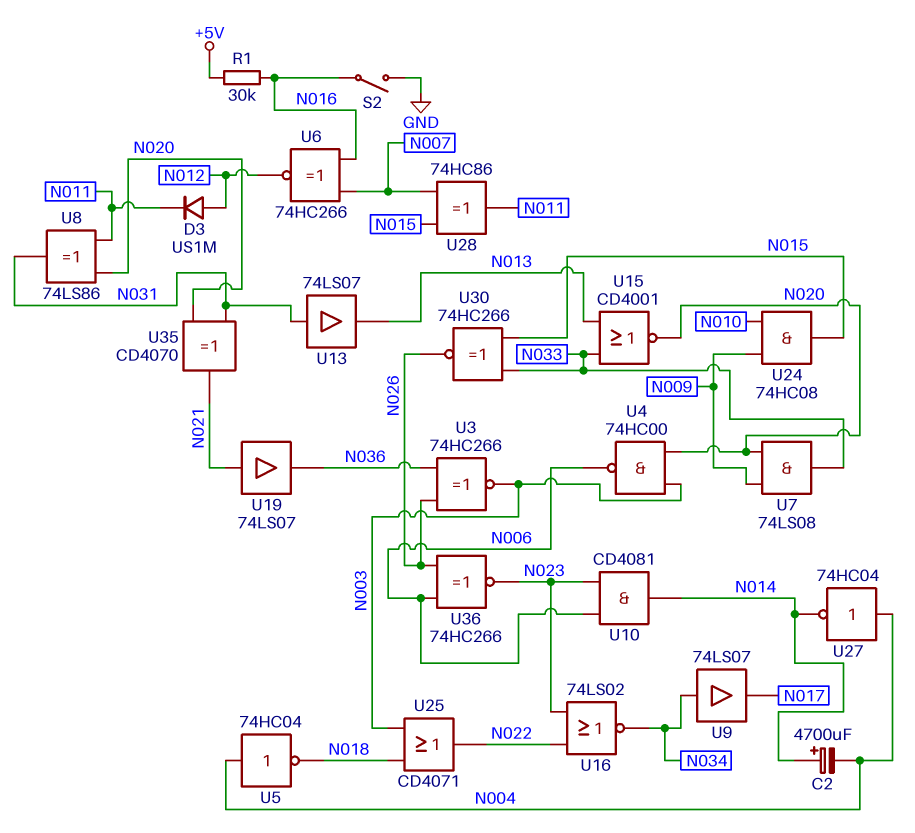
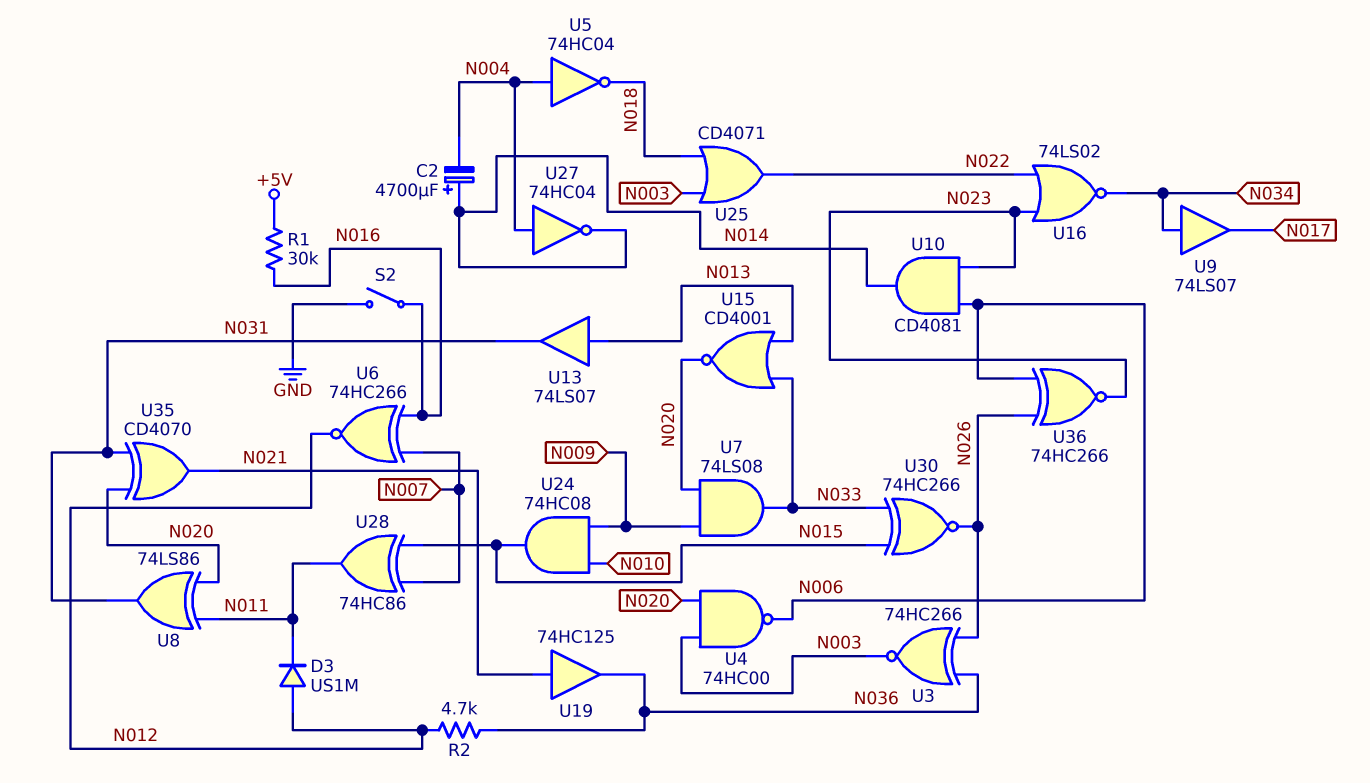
R2: none -> 4.7k (N012, N036)
U13: buffer 74LS07 (in N031, out N013) -> buffer 74LS07 (in N013, out N031)
U19: buffer 74LS07 (in N021, out N036) -> buffer 74HC125 (in N021, out N036)

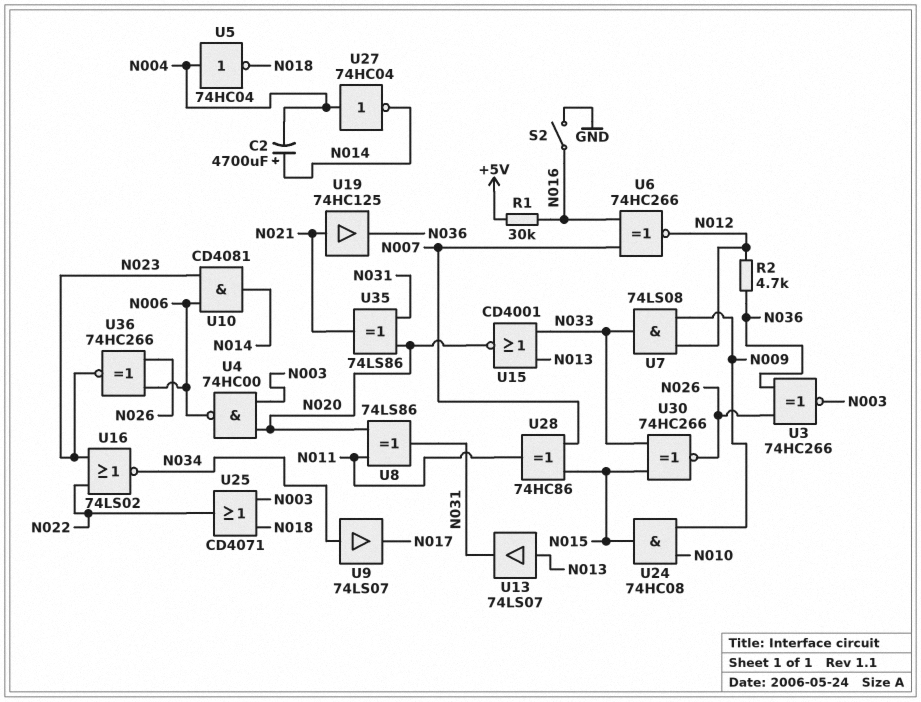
D3: diode US1M (A N012, K N011) -> none
U7: AND 74LS08 (in N009, in N020, out N033) -> AND 74LS08 (in N009, in N012, out N033)
U35: XOR CD4070 (in N020, in N031, out N021) -> XOR 74LS86 (in N020, in N031, out N021)

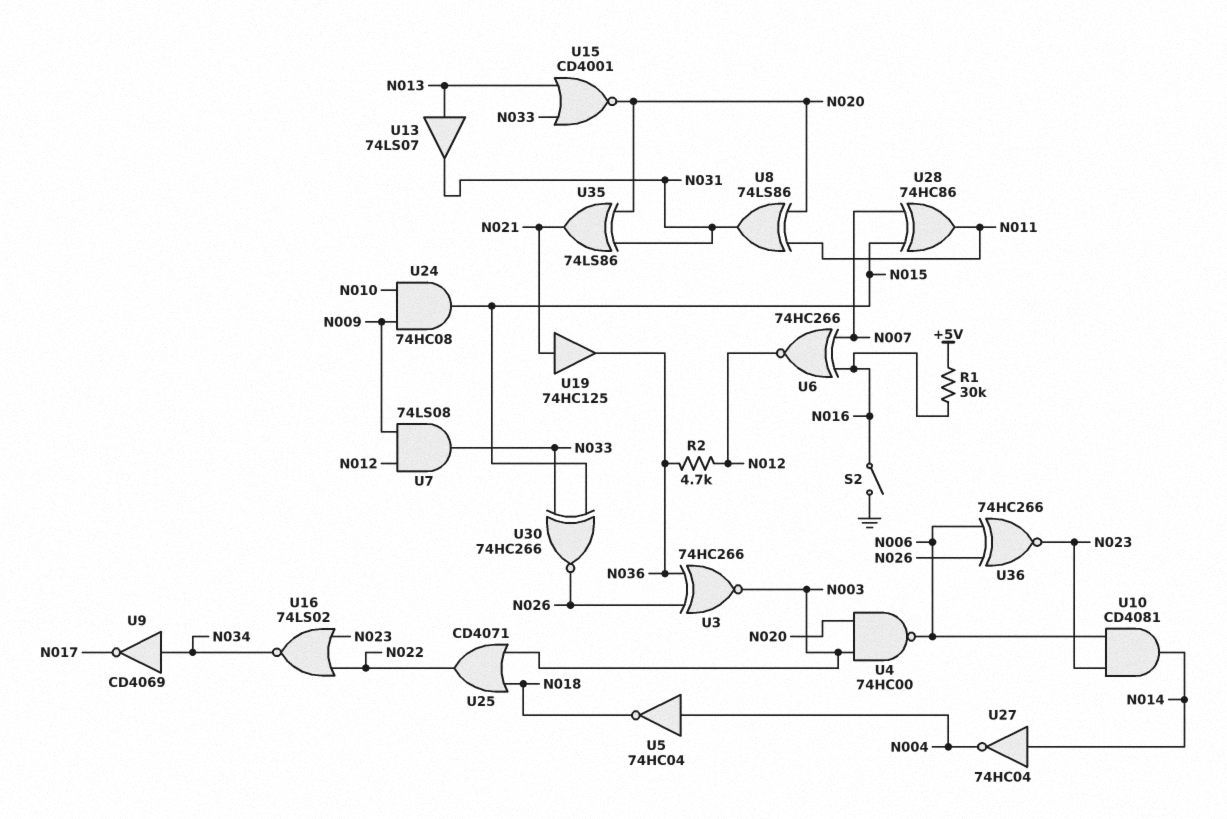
C2: 4700uF (plus N014, minus N004) -> none
U9: buffer 74LS07 (in N034, out N017) -> NOT CD4069 (in N034, out N017)
U27: NOT 74HC04 (in N004, out N014) -> NOT 74HC04 (in N014, out N004)

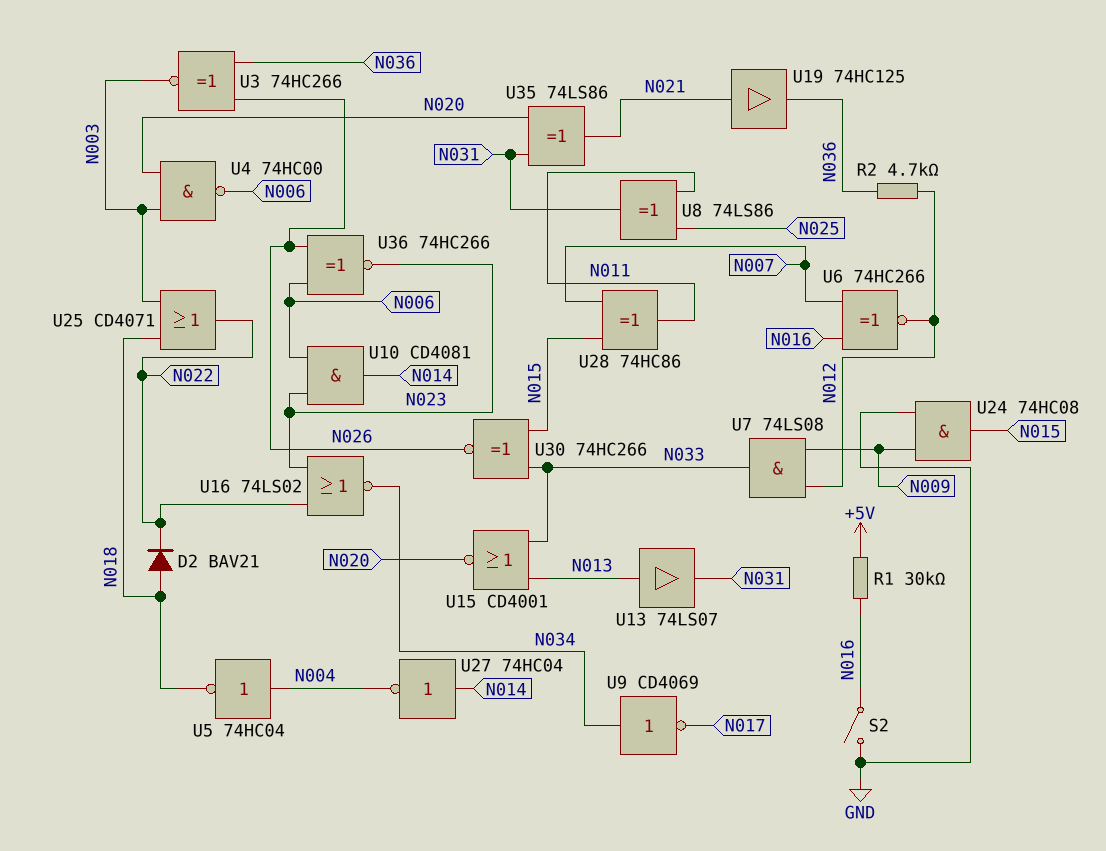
D2: none -> diode BAV21 (A N018, K N022)
U8: XOR 74LS86 (in N011, in N020, out N031) -> XOR 74LS86 (in N011, in N025, out N031)
U24: AND 74HC08 (in N009, in N010, out N015) -> AND 74HC08 (in GND, in N009, out N015)

